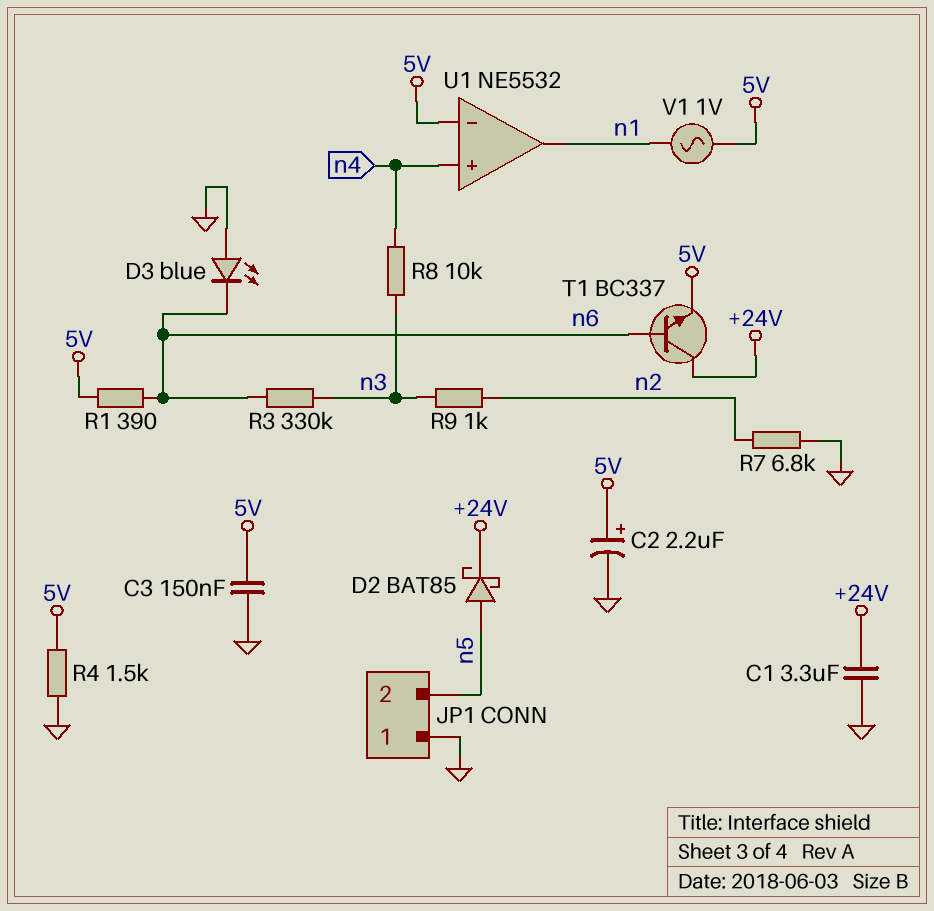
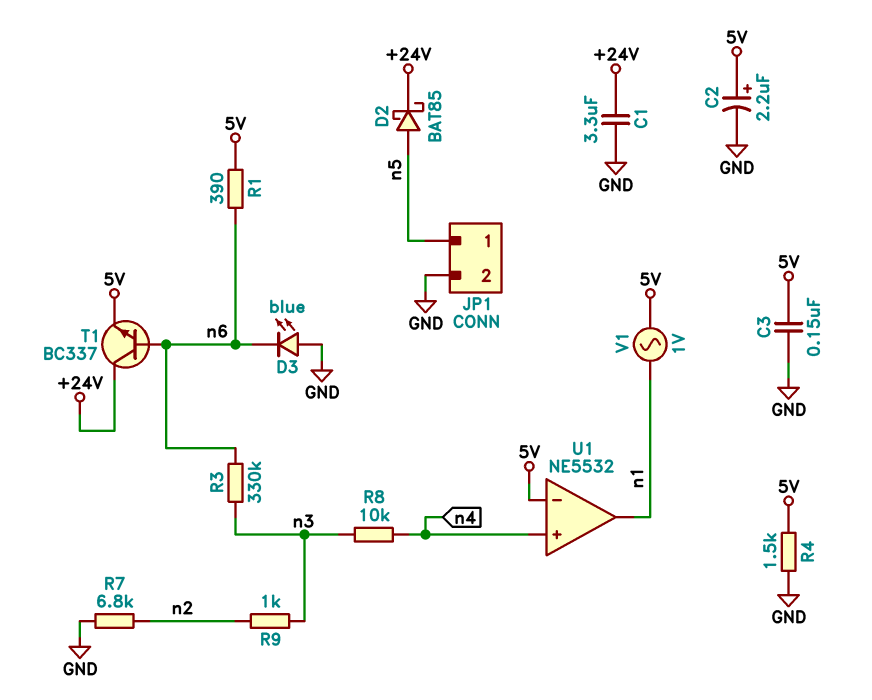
JP1 pin 1: GND -> n5
JP1 pin 2: n5 -> GND

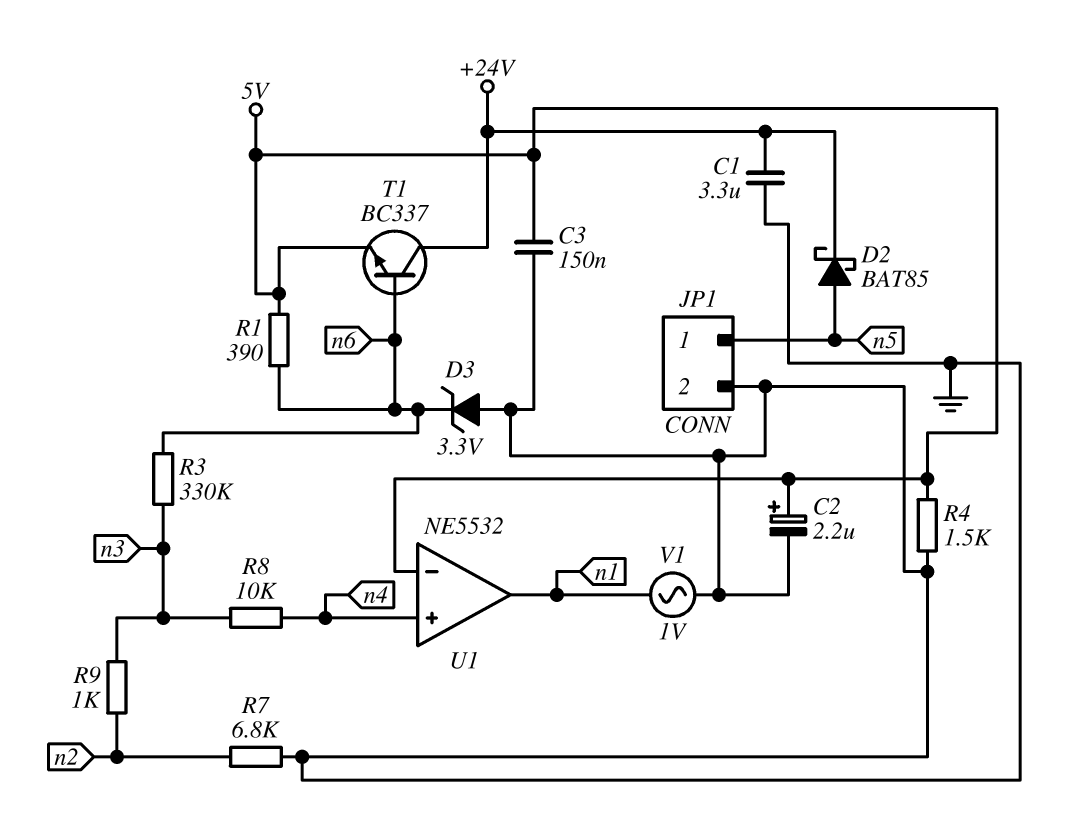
D3: LED blue (A GND, K n6) -> zener 3.3V (A GND, K n6)
V1: AC 1V (5V, n1) -> AC 1V (GND, n1)

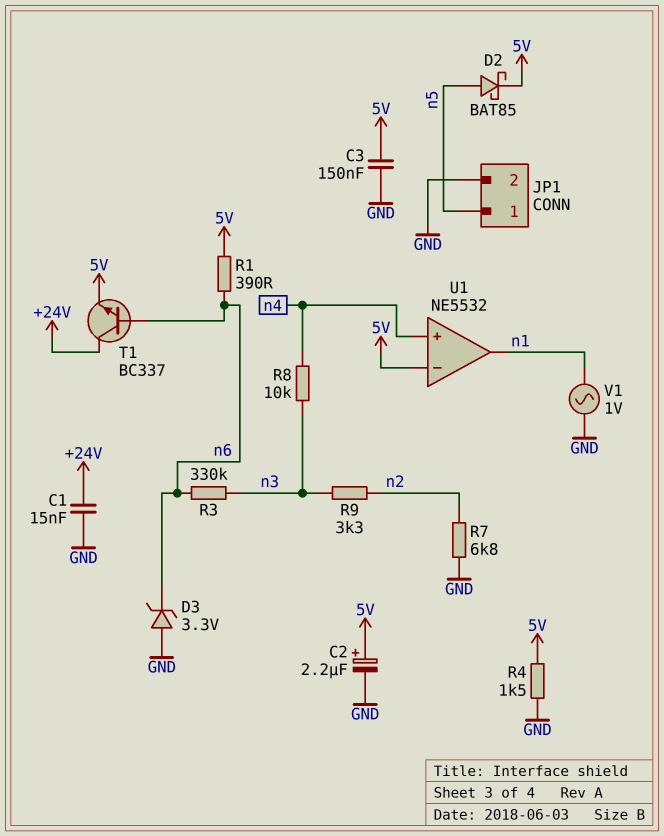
C1: 3.3uF (+24V, GND) -> 15nF (+24V, GND)
D2: schottky BAT85 (A n5, K +24V) -> schottky BAT85 (A n5, K 5V)
R9: 1k (n2, n3) -> 3.3k (n2, n3)

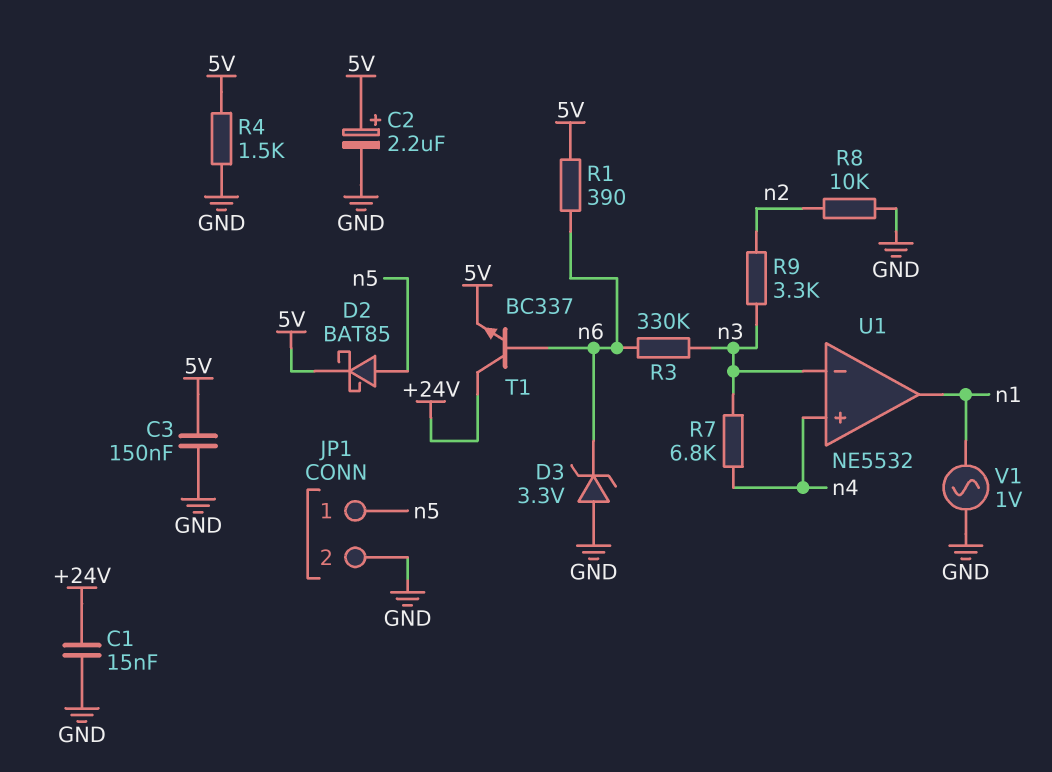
R7: 6.8k (GND, n2) -> 6.8k (n3, n4)
R8: 10k (n3, n4) -> 10k (GND, n2)
U1 pin in-: 5V -> n3

